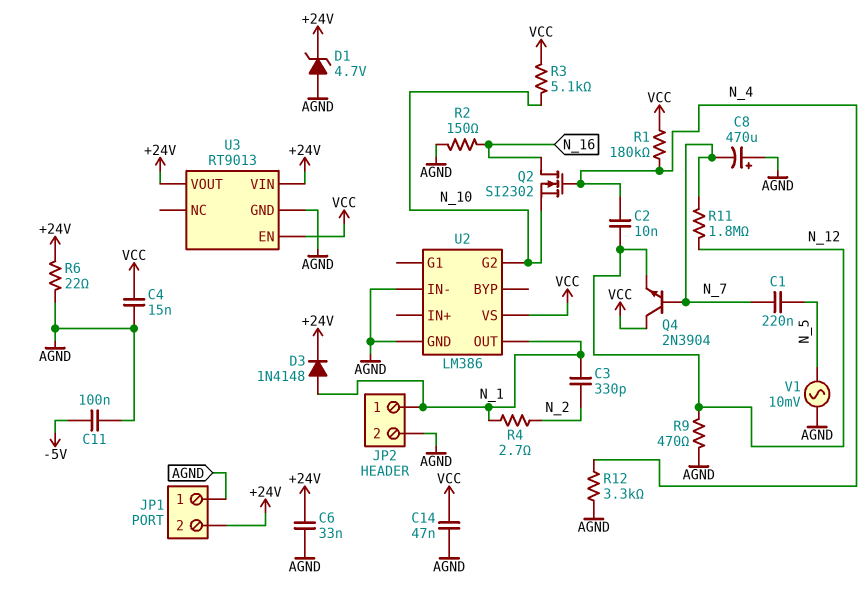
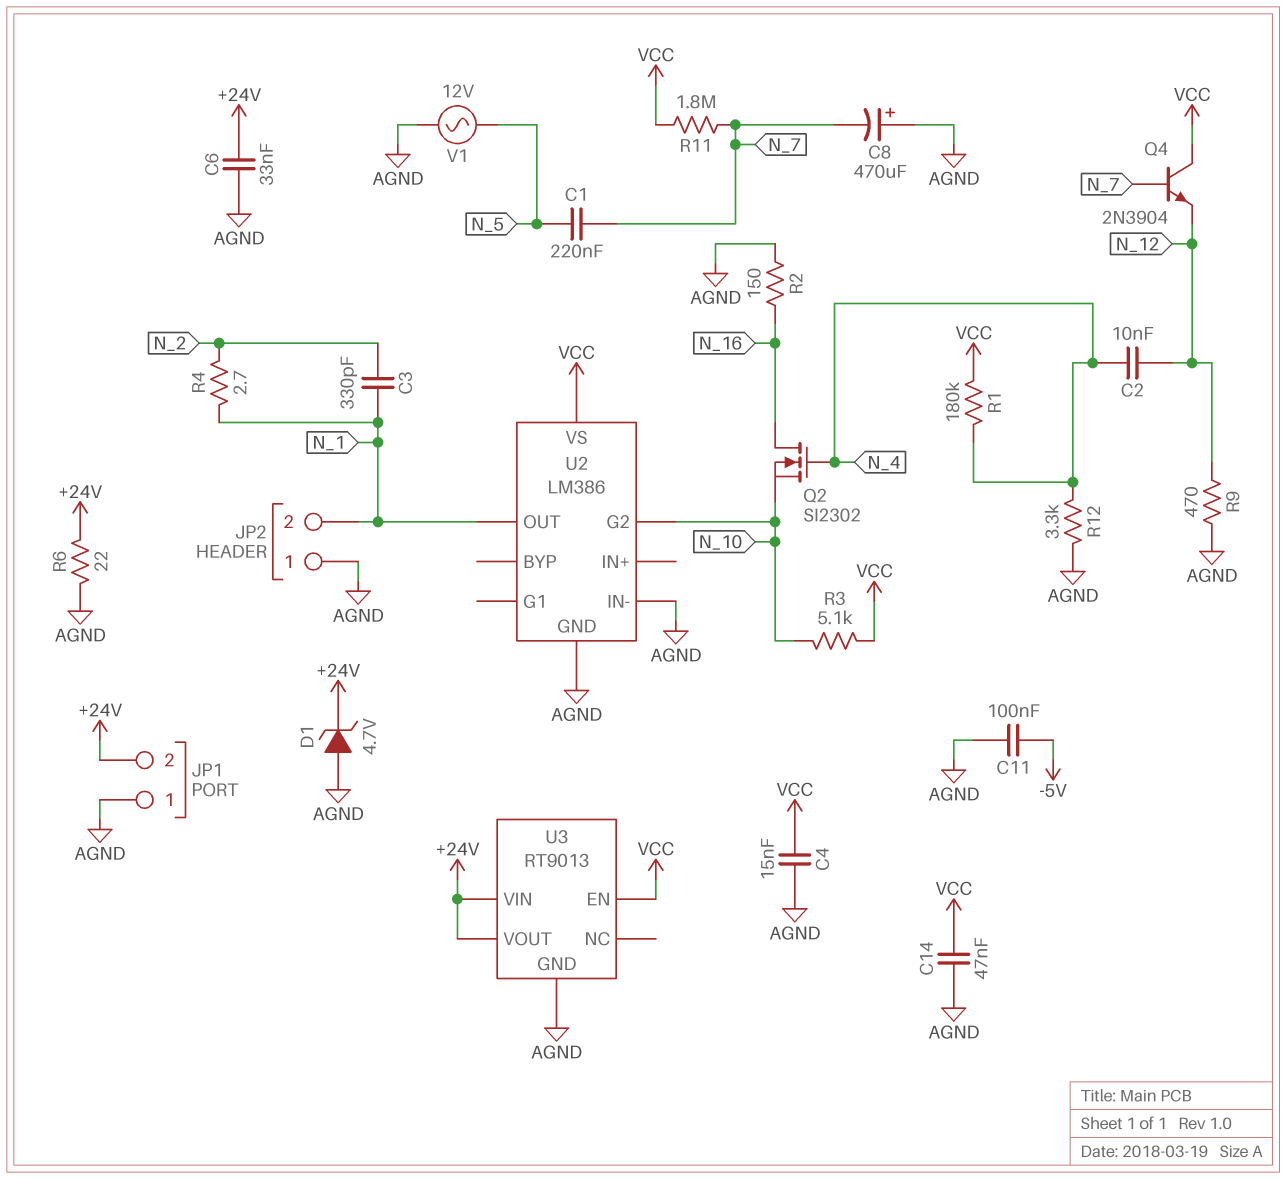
D3: diode 1N4148 (A N_1, K +24V) -> none
JP2 pin 1: N_1 -> AGND
JP2 pin 2: AGND -> N_1
R11: 1.8M (N_7, N_12) -> 1.8M (N_7, VCC)
V1: AC 10mV (AGND, N_5) -> AC 12V (AGND, N_5)

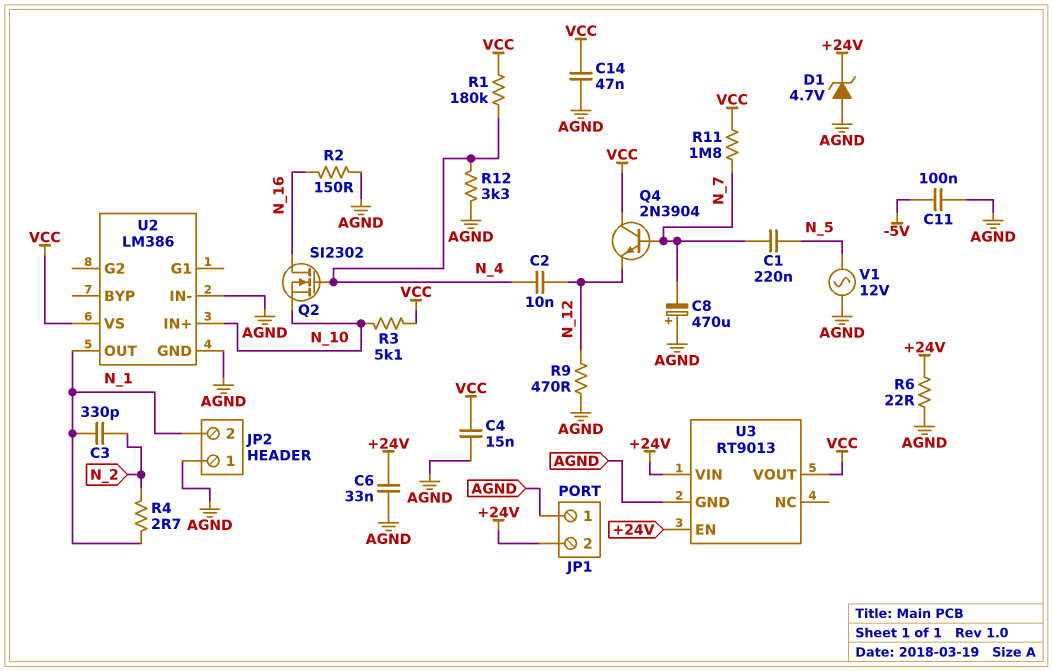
U2 pin G2: N_10 -> none
U2 pin IN+: none -> N_10
U3 pin EN: VCC -> +24V
U3 pin VOUT: +24V -> VCC

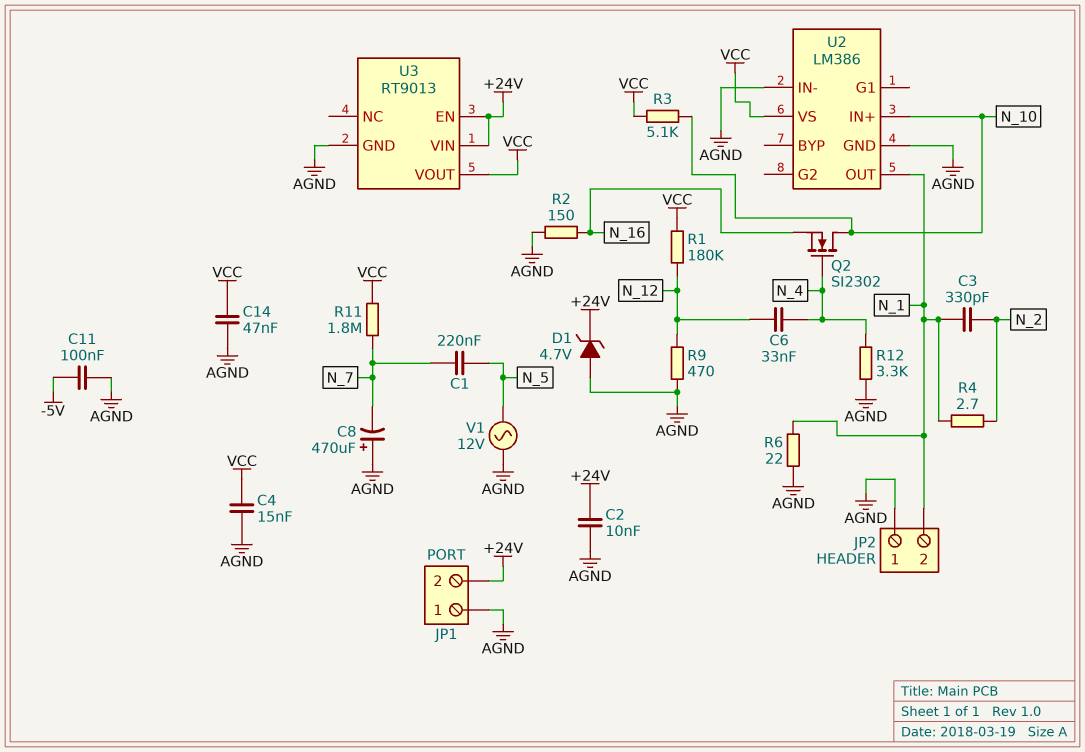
C2: 10nF (N_4, N_12) -> 10nF (+24V, AGND)
C6: 33nF (+24V, AGND) -> 33nF (N_4, N_12)
Q2: NMOS SI2302 (G N_4, D N_16, S N_10) -> NMOS SI2302 (G N_4, D N_10, S N_16)
Q4: NPN 2N3904 (B N_7, C VCC, E N_12) -> none
R1: 180k (N_4, VCC) -> 180k (N_12, VCC)
R6: 22 (+24V, AGND) -> 22 (AGND, N_1)

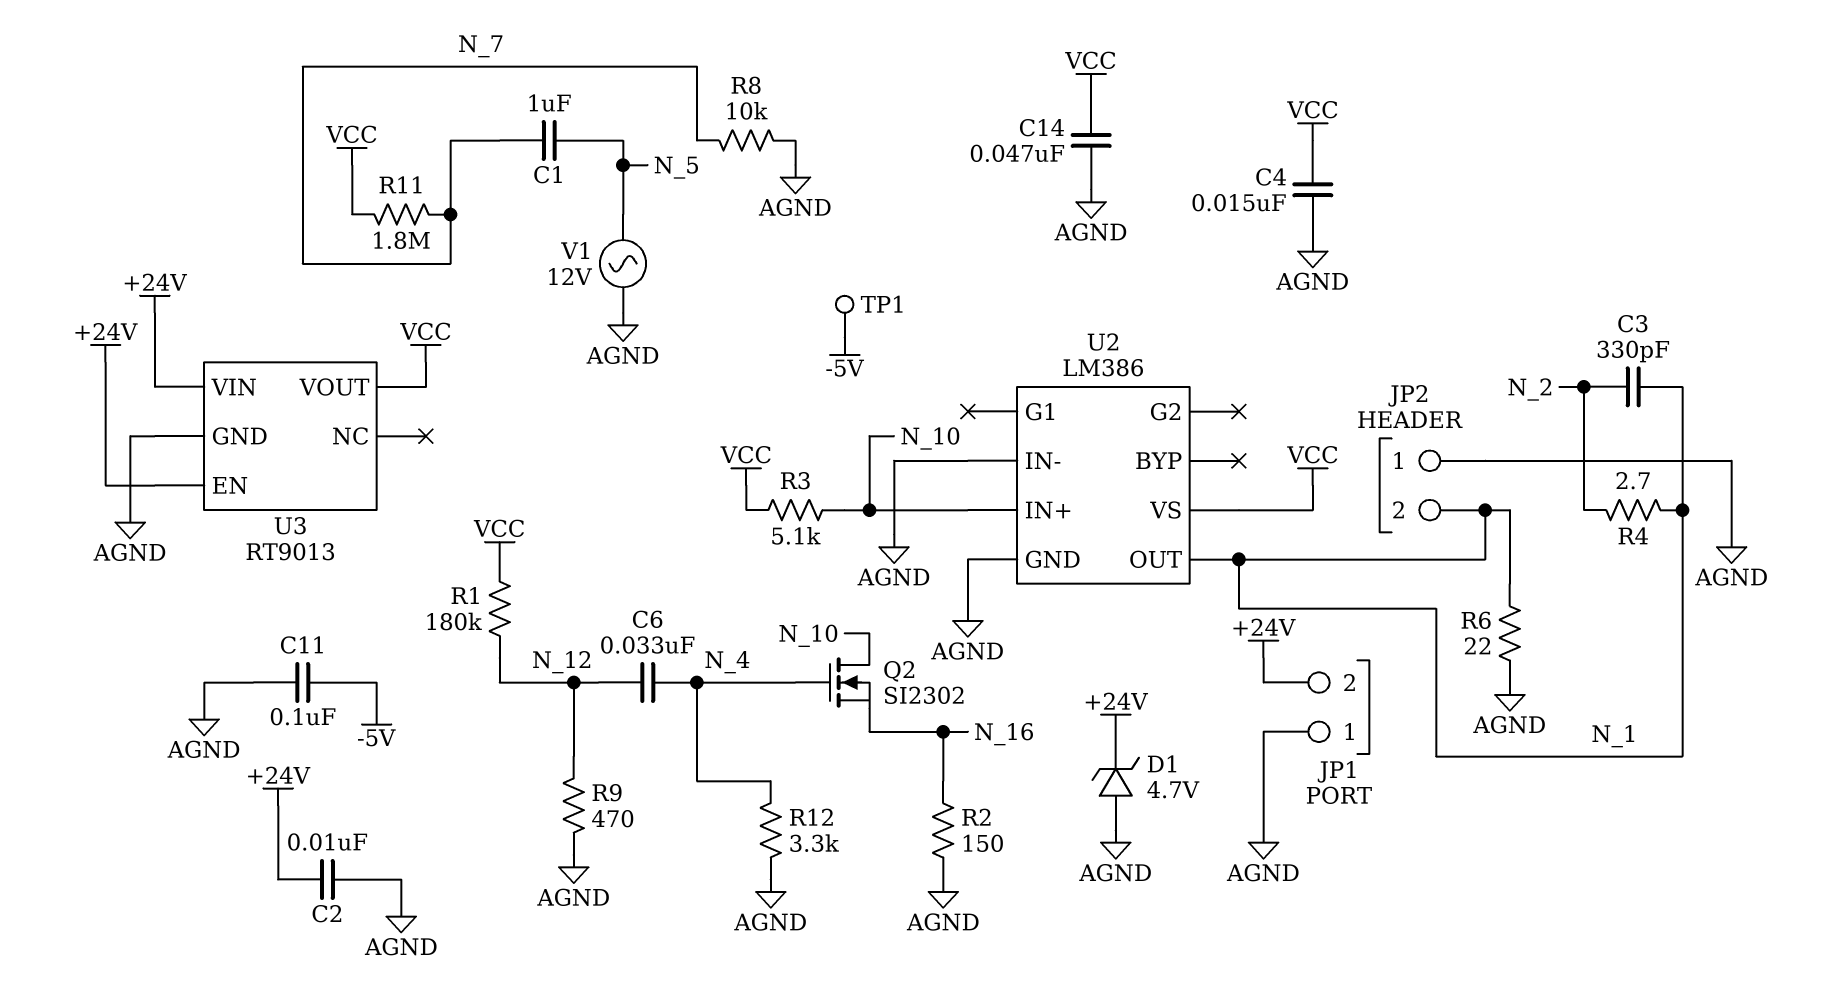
C1: 220nF (N_5, N_7) -> 1uF (N_5, N_7)
C8: 470uF (plus AGND, minus N_7) -> none
R8: none -> 10k (AGND, N_7)
TP1: none -> test point (-5V)

